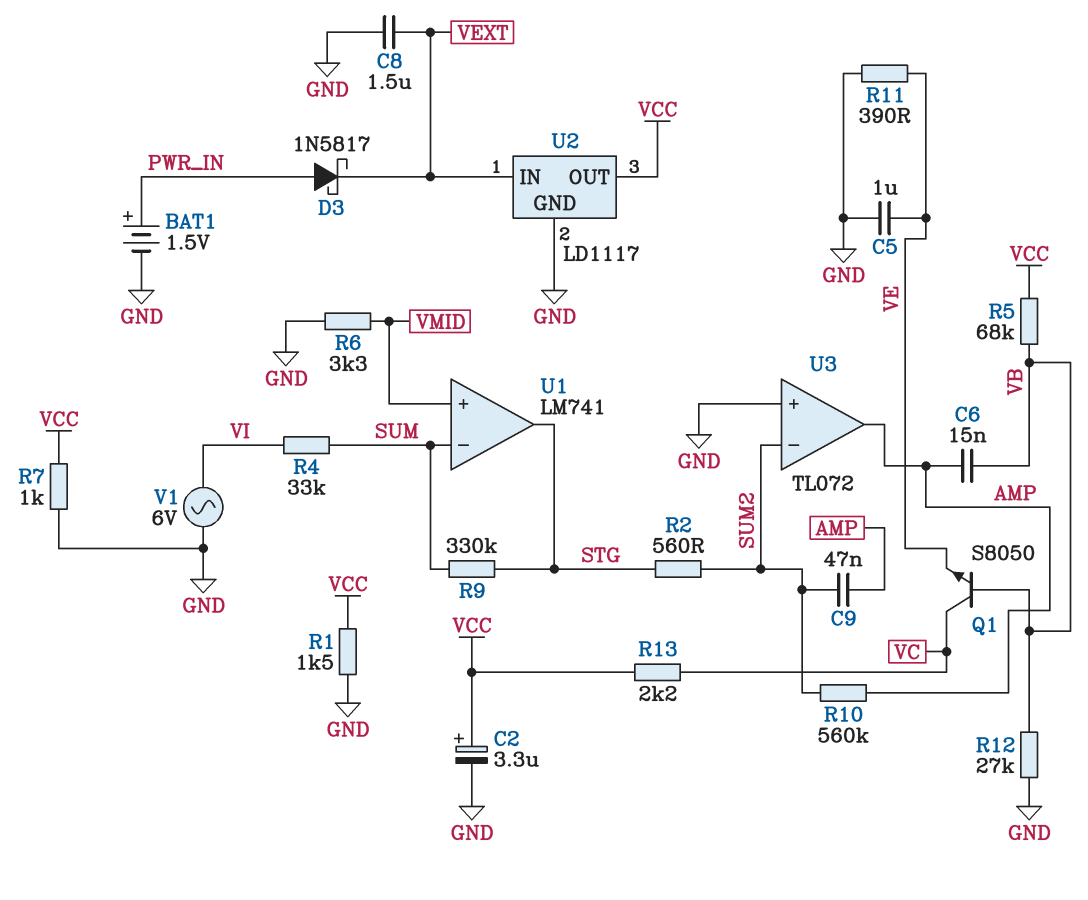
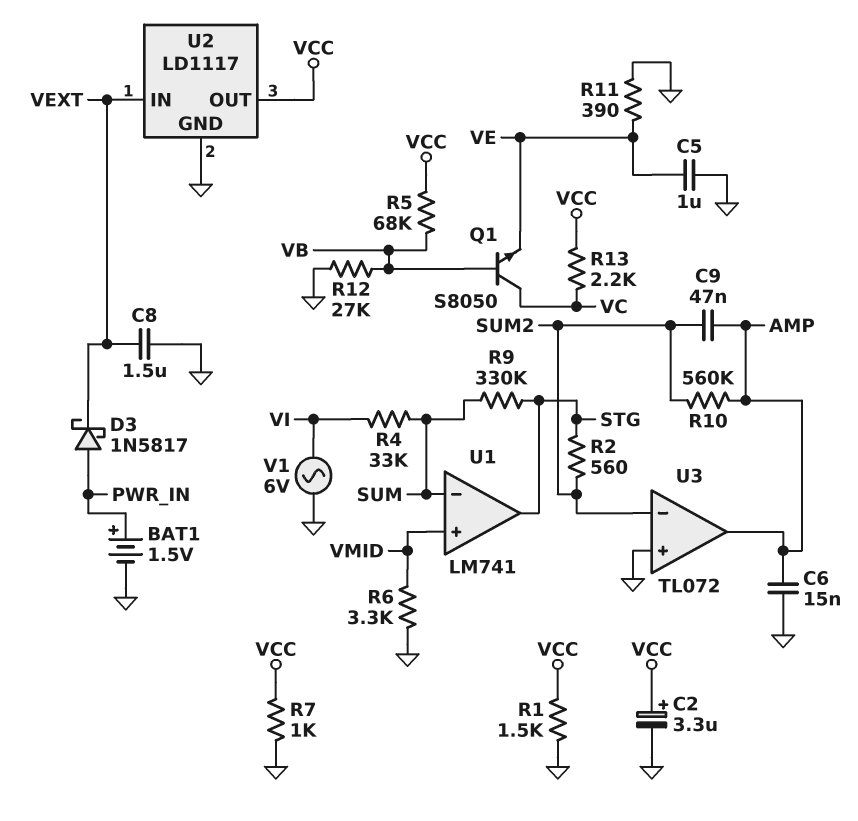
C6: 15nF (AMP, VB) -> 15nF (AMP, GND)

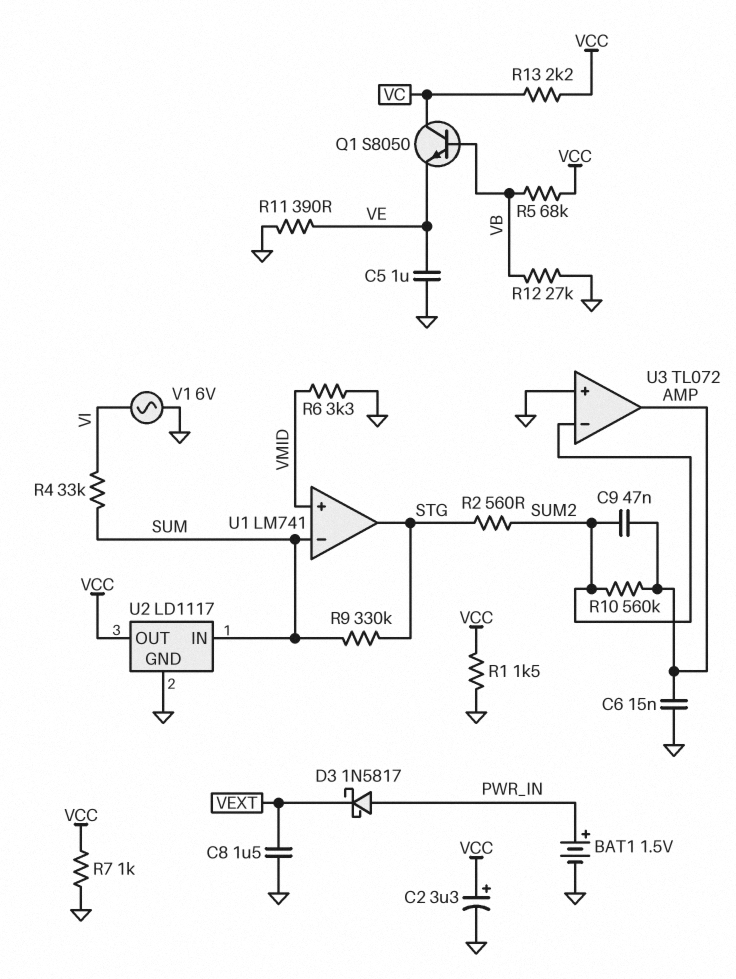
U2 pin IN: VEXT -> SUM

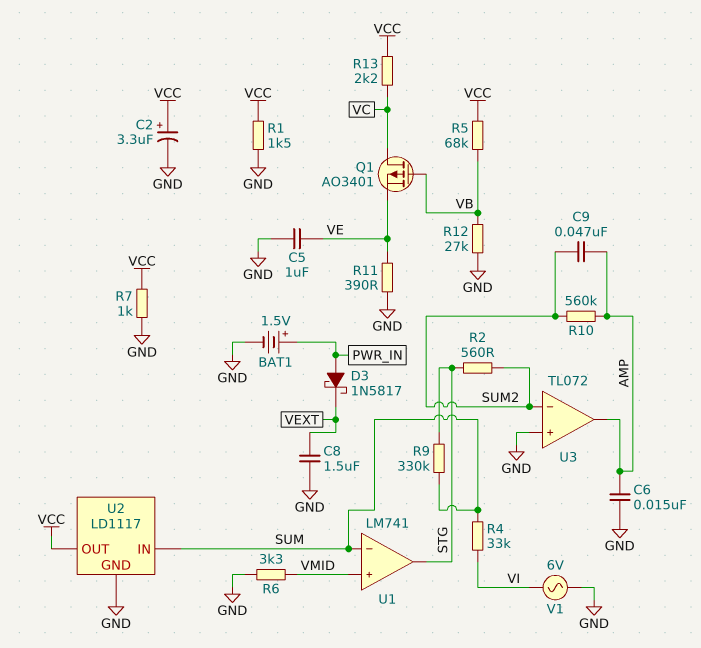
Q1: NPN S8050 (B VB, C VC, E VE) -> PMOS AO3401 (G VB, D VC, S VE)

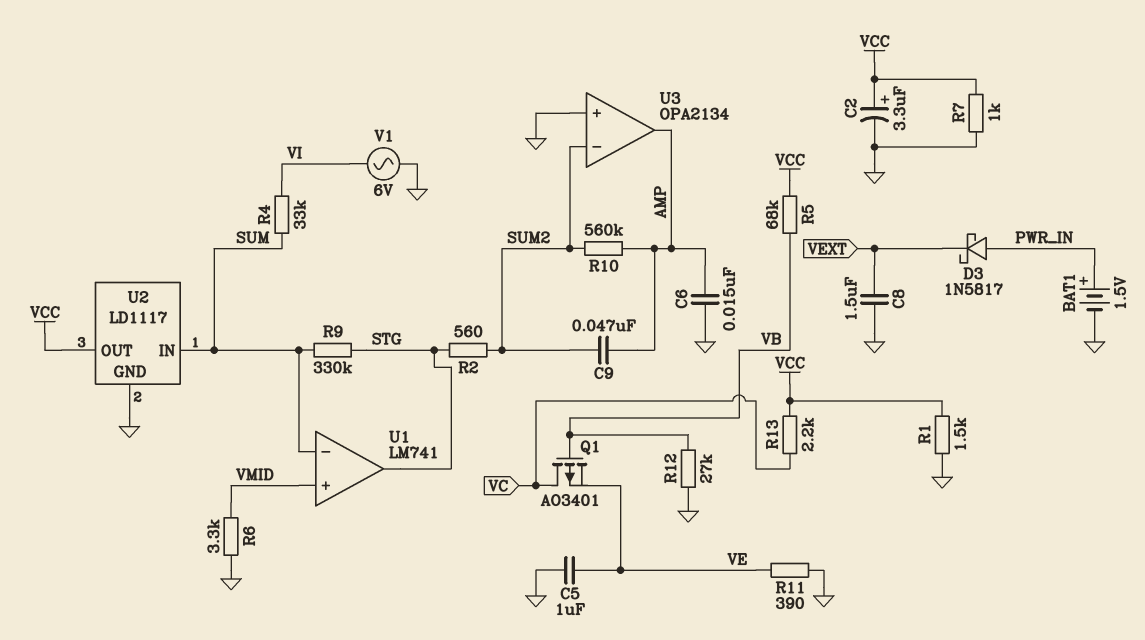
U3: TL072 -> OPA2134

